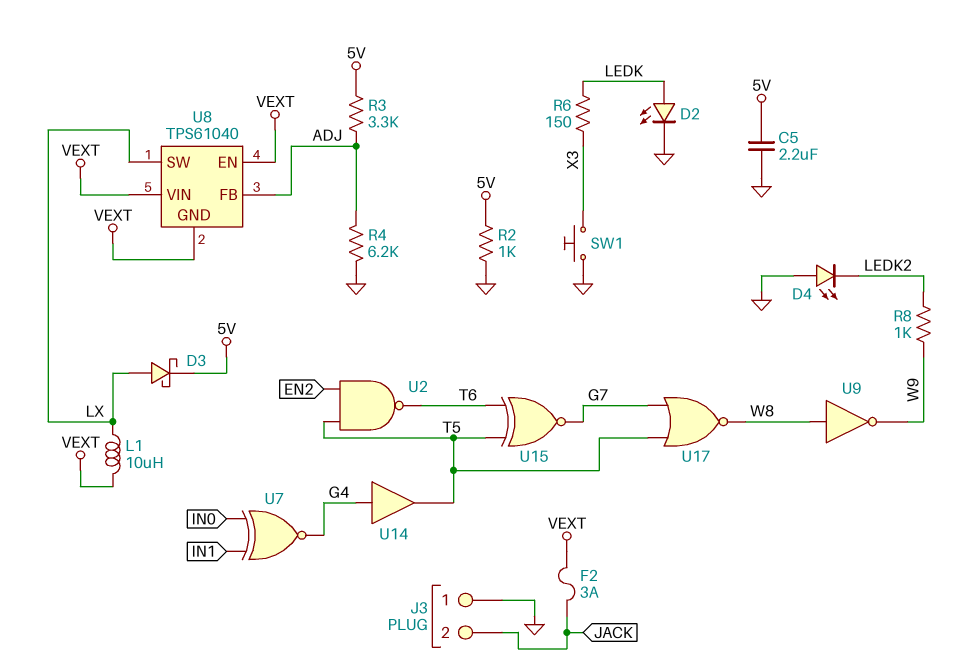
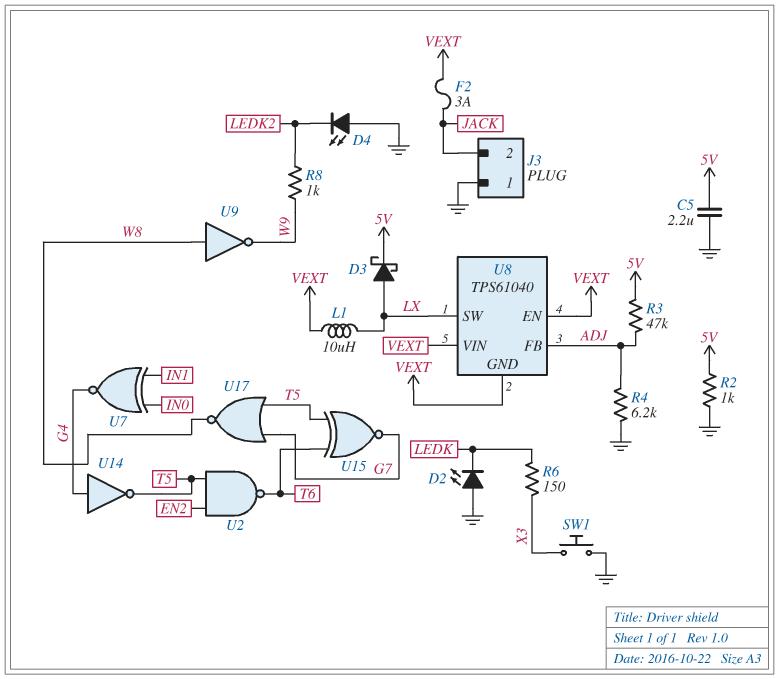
D2: LED (A LEDK, K GND) -> LED (A GND, K LEDK)
R3: 3.3k (5V, ADJ) -> 47k (5V, ADJ)
U14: buffer (in G4, out T5) -> NOT (in G4, out T5)

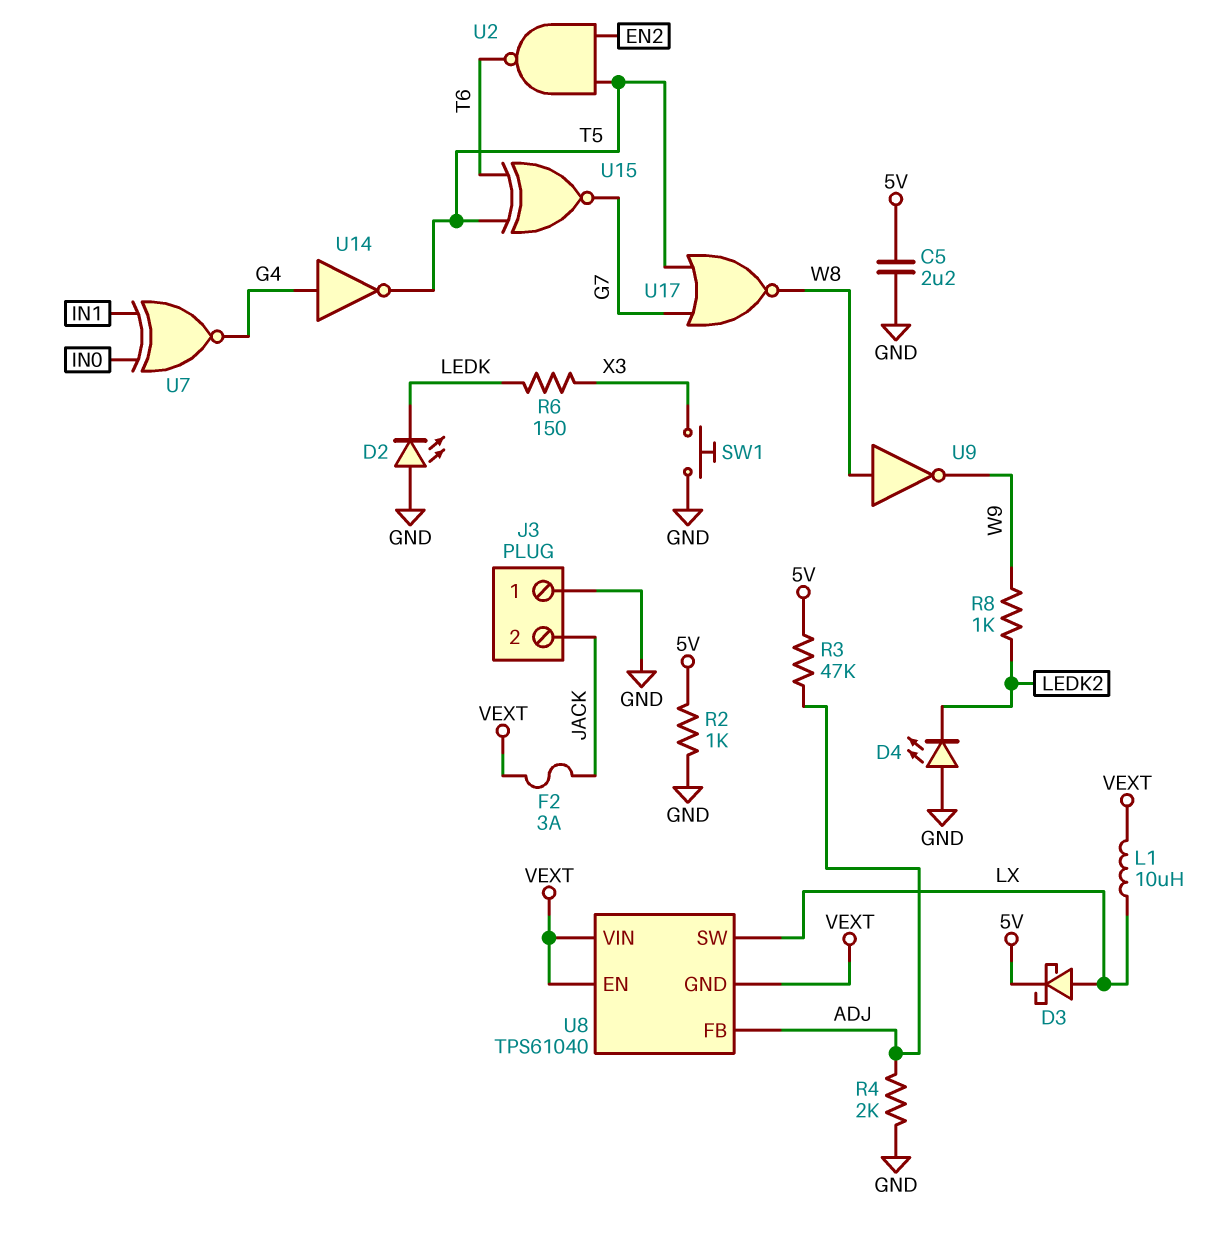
R4: 6.2k (ADJ, GND) -> 2k (ADJ, GND)

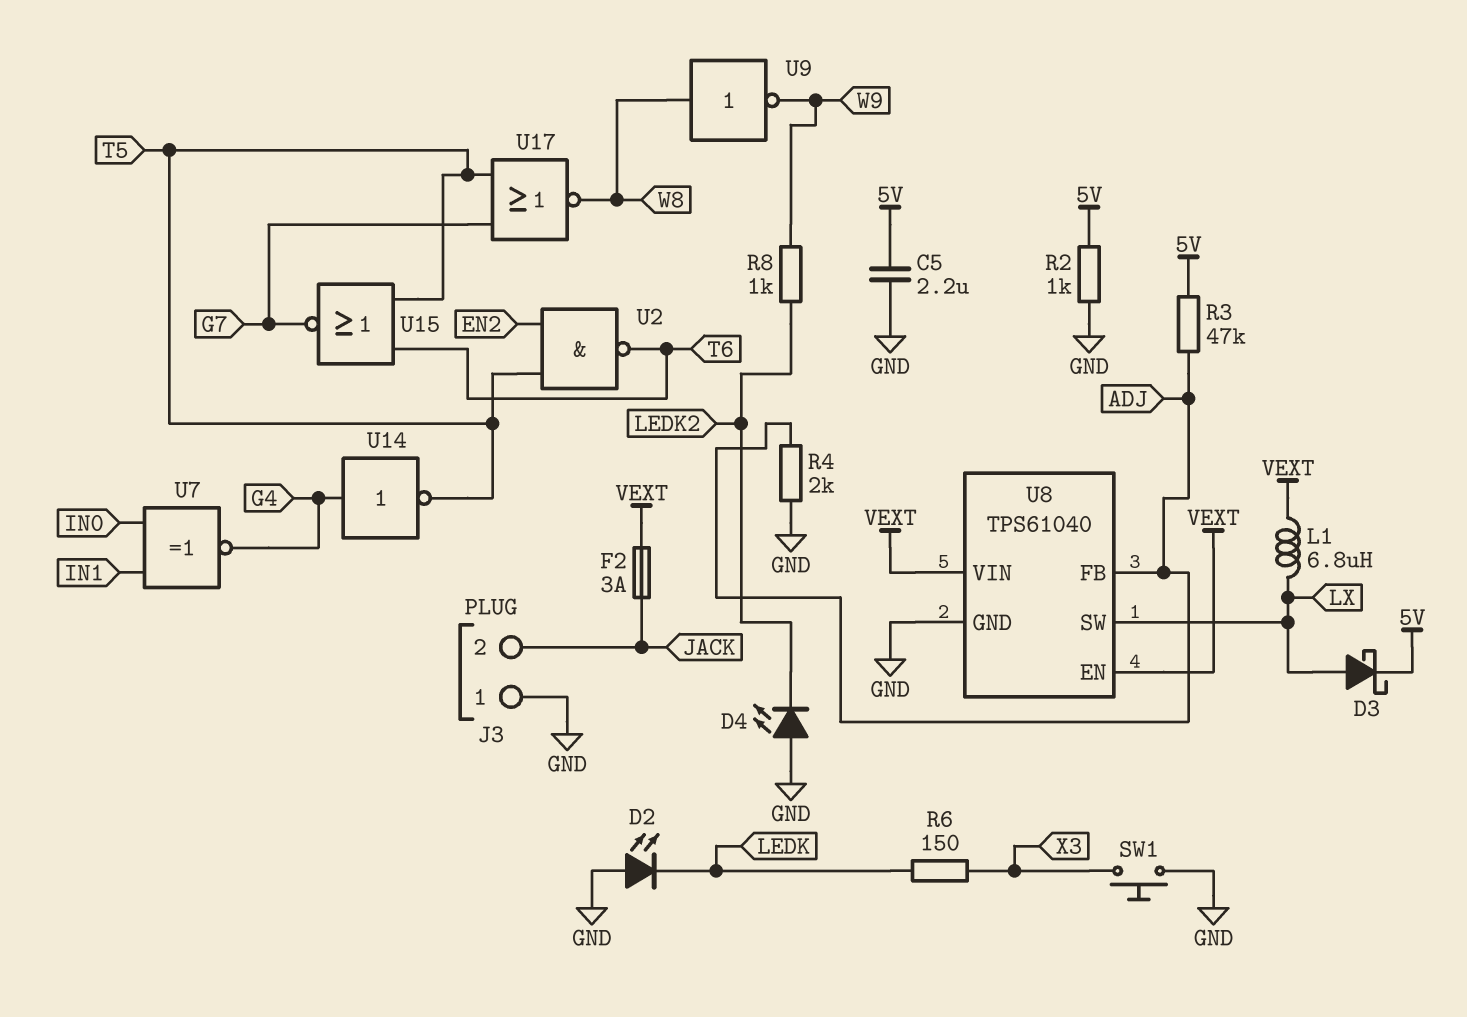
L1: 10uH (LX, VEXT) -> 6.8uH (LX, VEXT)
U8 pin GND: VEXT -> GND
U15: XNOR (in T5, in T6, out G7) -> NOR (in T5, in T6, out G7)

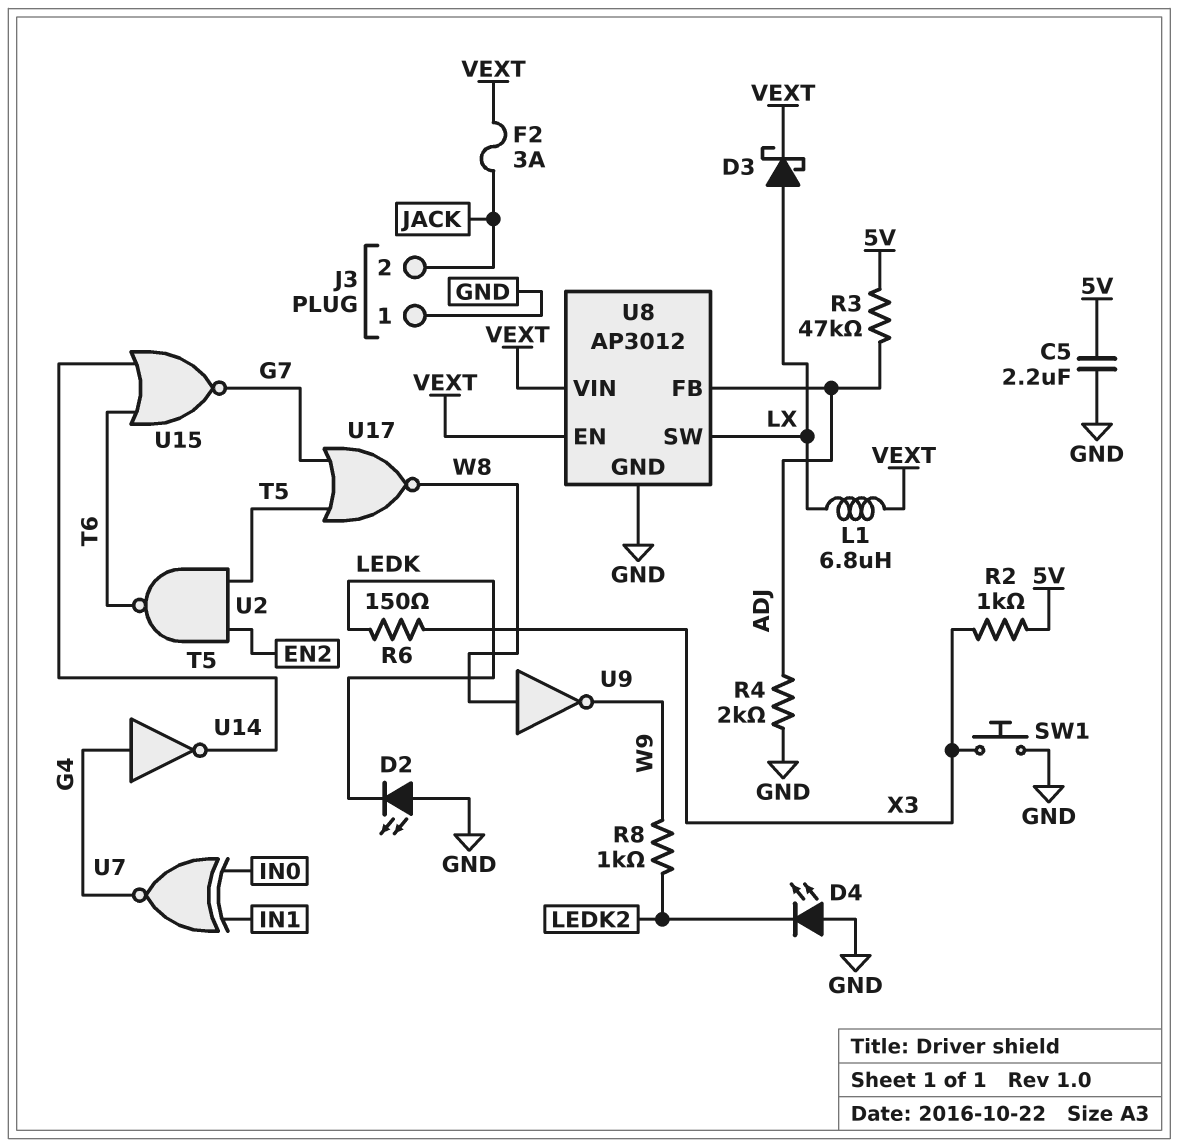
D3: schottky (A LX, K 5V) -> schottky (A LX, K VEXT)
R2: 1k (5V, GND) -> 1k (5V, X3)
U8: TPS61040 -> AP3012

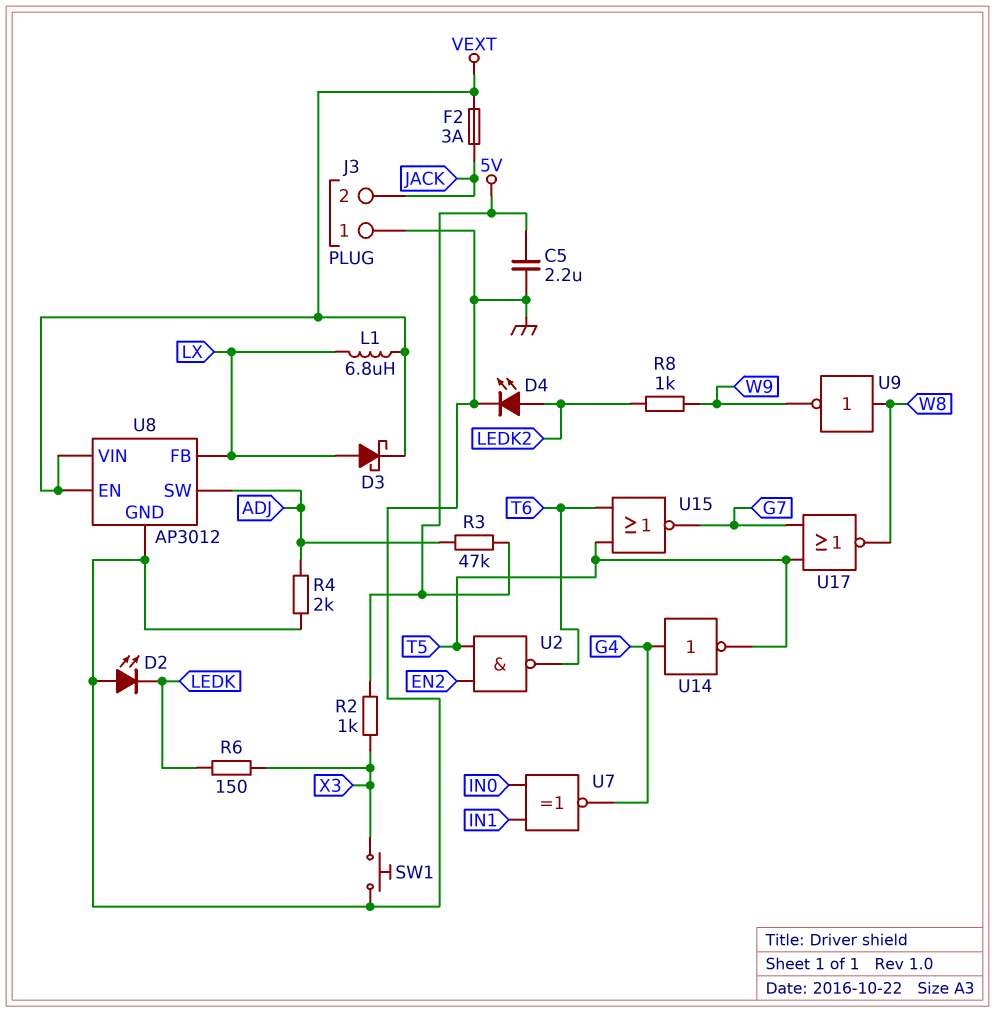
D4: LED (A GND, K LEDK2) -> LED (A LEDK2, K GND)
U8 pin FB: ADJ -> LX
U8 pin SW: LX -> ADJ

